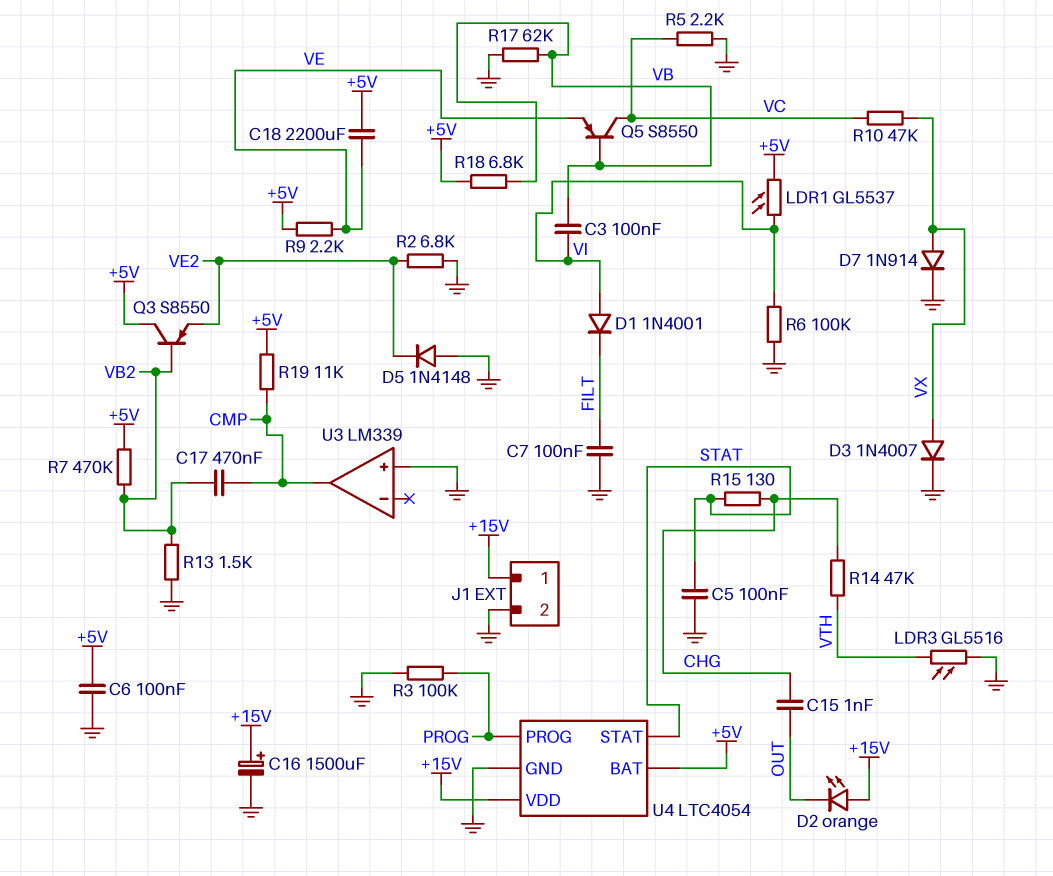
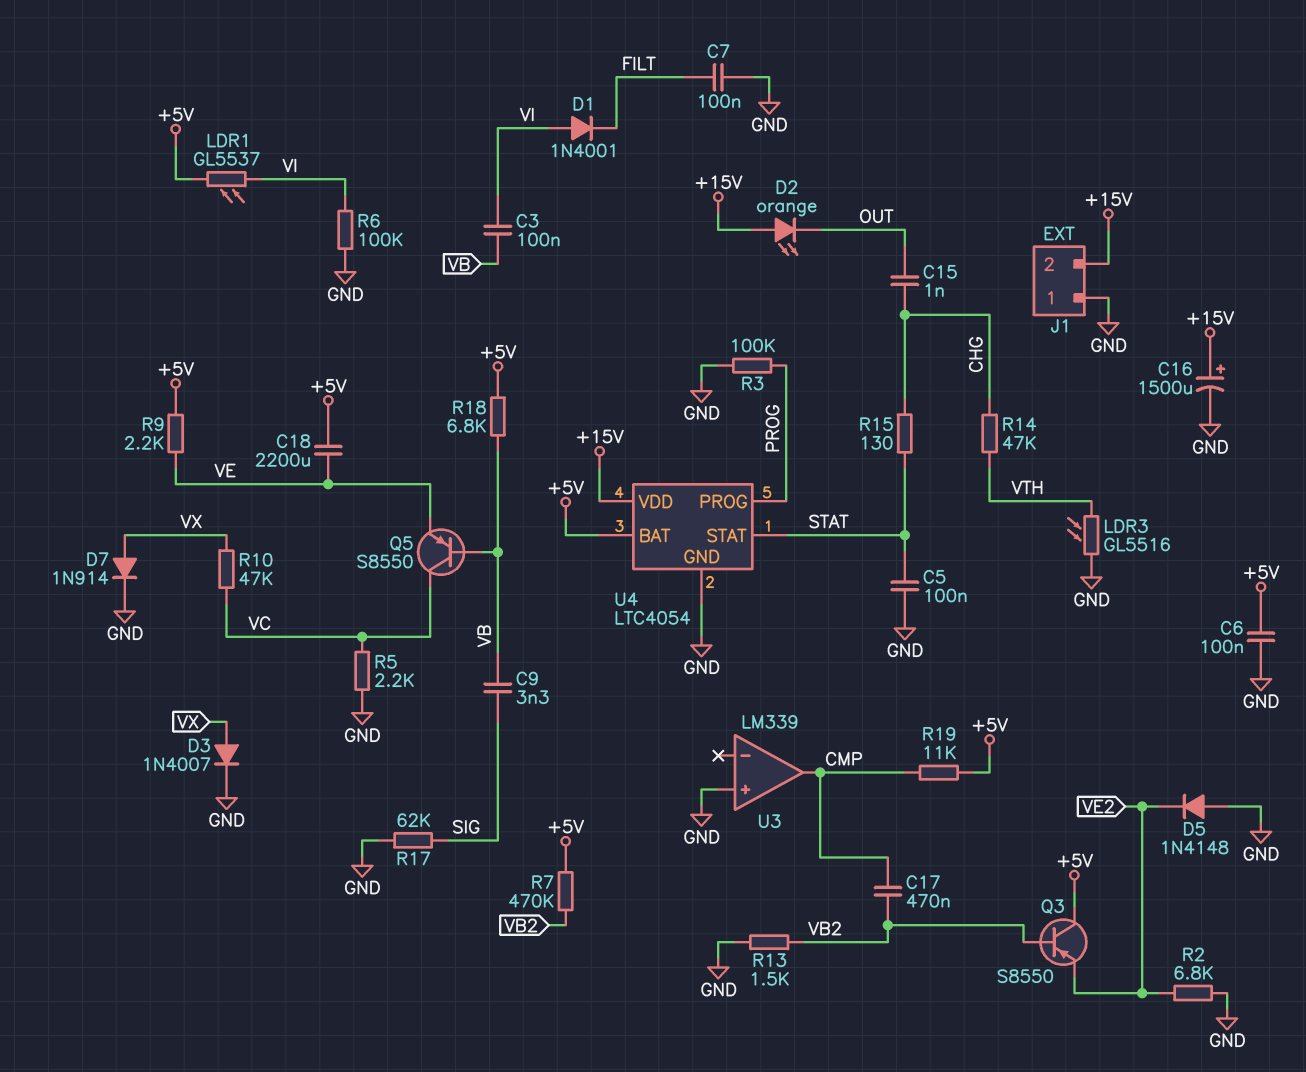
C9: none -> 3.3nF (SIG, VB)
J1 pin 1: +15V -> GND
J1 pin 2: GND -> +15V
R17: 62k (GND, VB) -> 62k (GND, SIG)

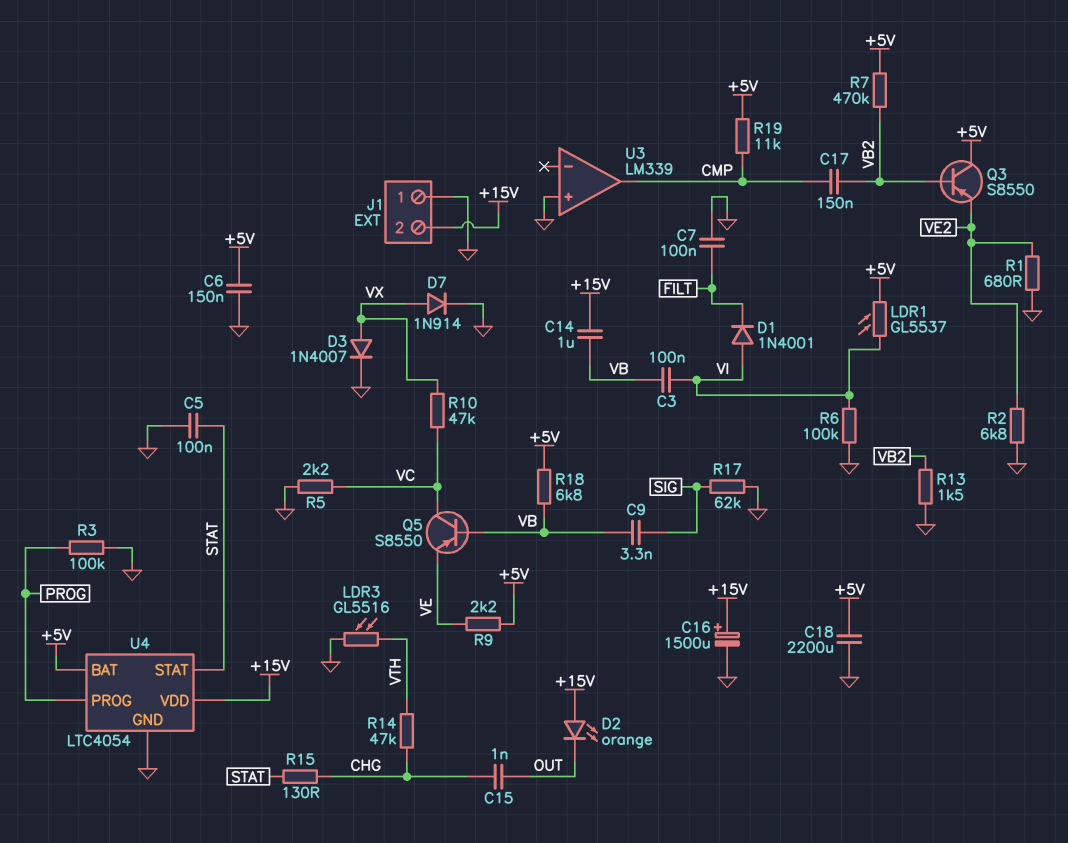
C6: 100nF (+5V, GND) -> 150nF (+5V, GND)
C14: none -> 1uF (+15V, VB)
C17: 470nF (CMP, VB2) -> 150nF (CMP, VB2)
C18: 2200uF (+5V, VE) -> 2200uF (+5V, GND)
D5: diode 1N4148 (A GND, K VE2) -> none
R1: none -> 680 (GND, VE2)

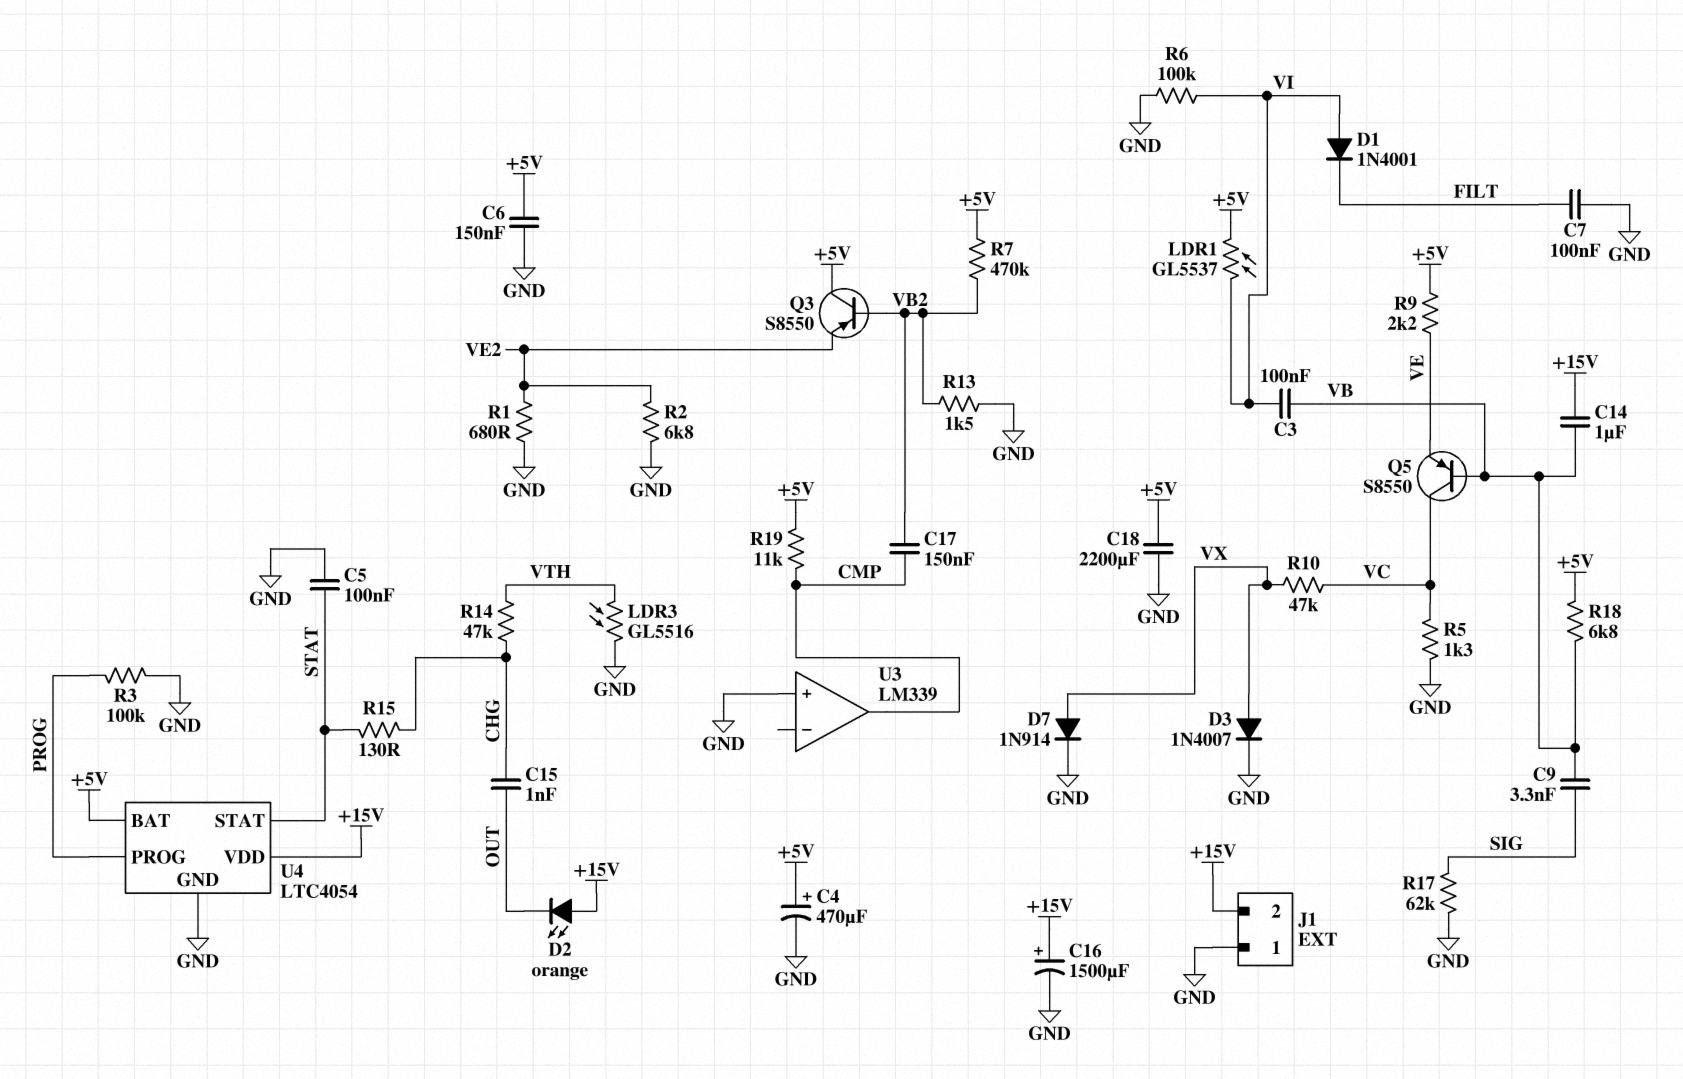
C4: none -> 470uF (plus +5V, minus GND)
R5: 2.2k (GND, VC) -> 1.3k (GND, VC)

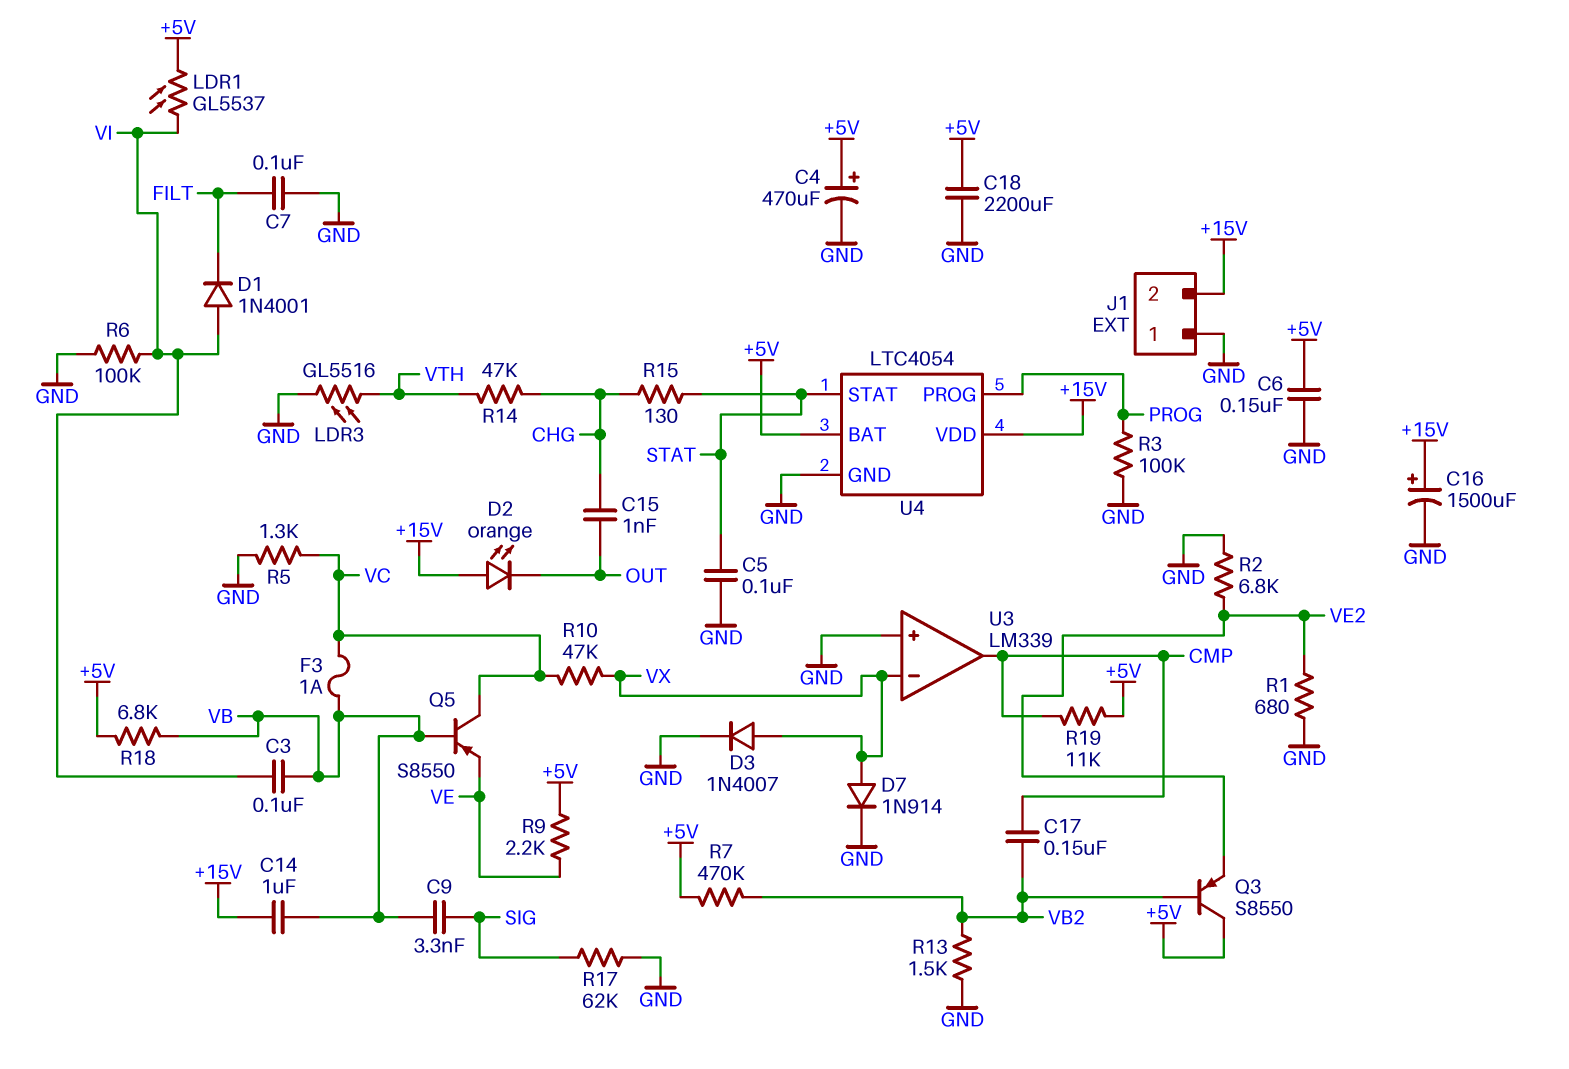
F3: none -> 1A (VB, VC)
U3 pin in-: none -> VX

